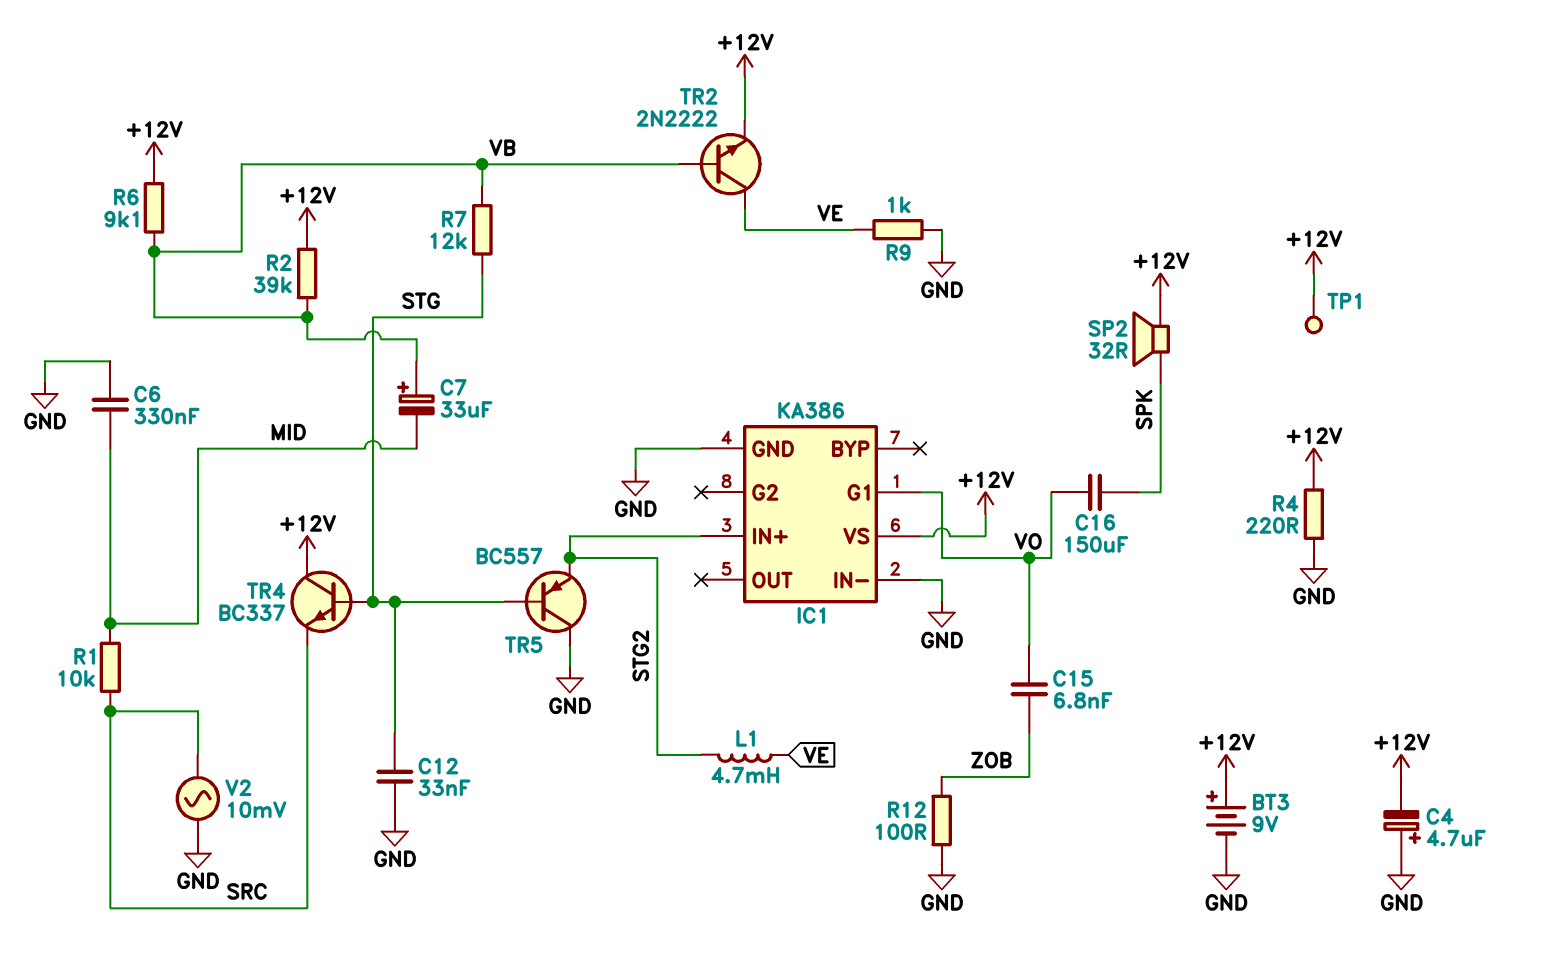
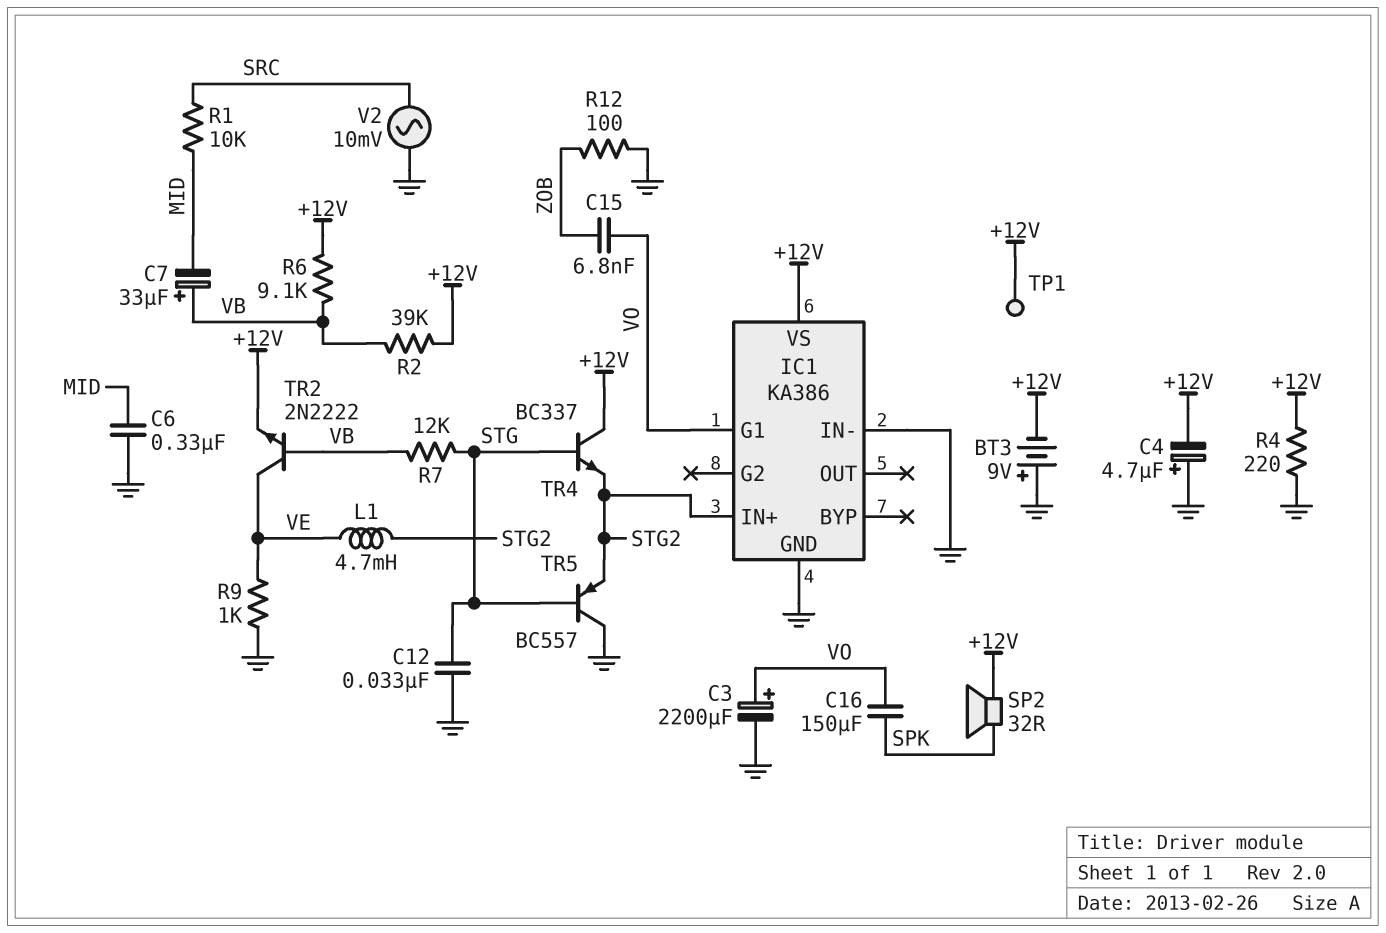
BT3: 9V (plus +12V, minus GND) -> 9V (plus GND, minus +12V)
C3: none -> 2200uF (plus VO, minus GND)
TR4: NPN BC337 (B STG, C +12V, E SRC) -> NPN BC337 (B STG, C +12V, E STG2)

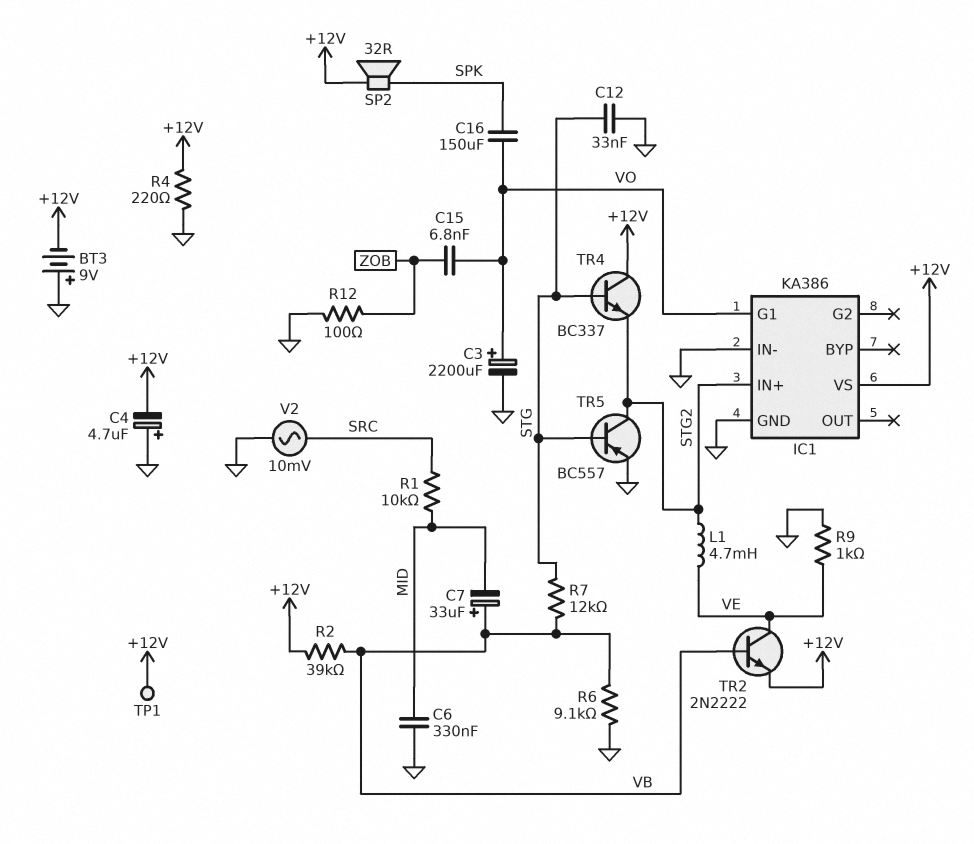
R6: 9.1k (+12V, VB) -> 9.1k (GND, VB)
TR5: PNP BC557 (B STG, C GND, E STG2) -> PNP BC557 (B STG, C STG2, E GND)

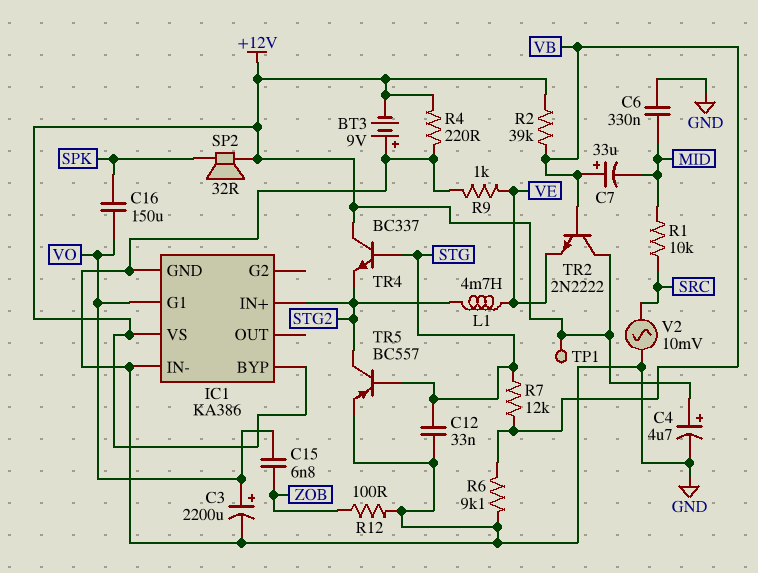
C4: 4.7uF (plus GND, minus +12V) -> 4.7uF (plus +12V, minus GND)
IC1 pin BYP: none -> +12V
TR2: NPN 2N2222 (B VB, C VE, E +12V) -> NPN 2N2222 (B VB, C +12V, E VE)

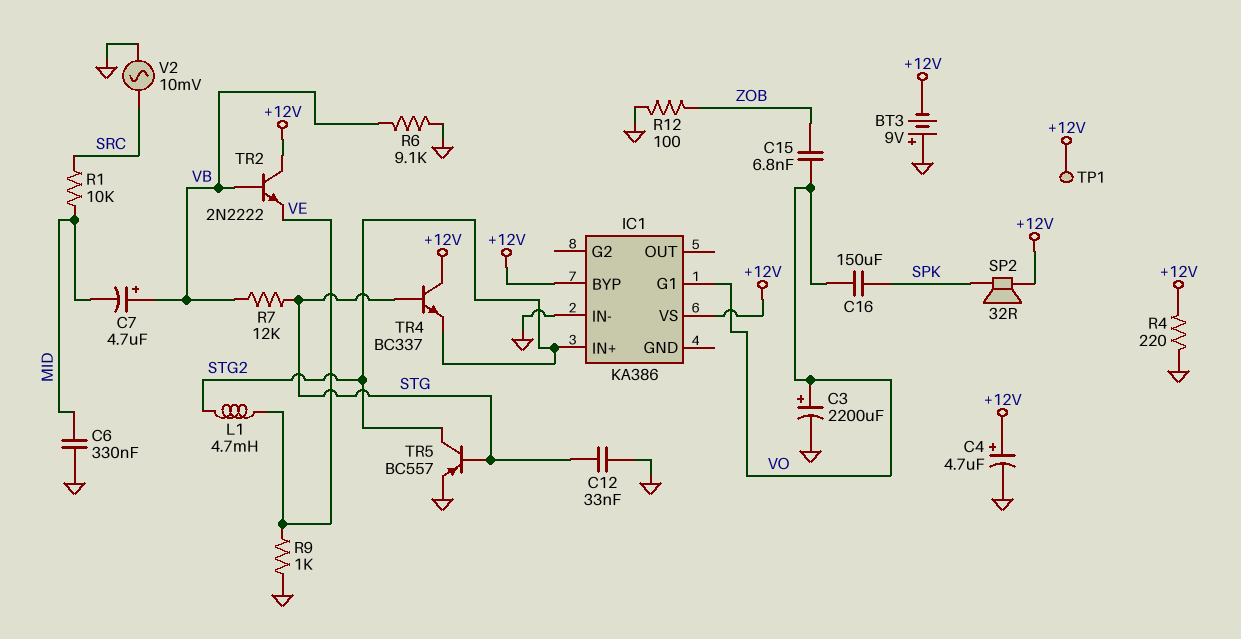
C7: 33uF (plus VB, minus MID) -> 4.7uF (plus VB, minus MID)
IC1 pin GND: GND -> none
R2: 39k (+12V, VB) -> none

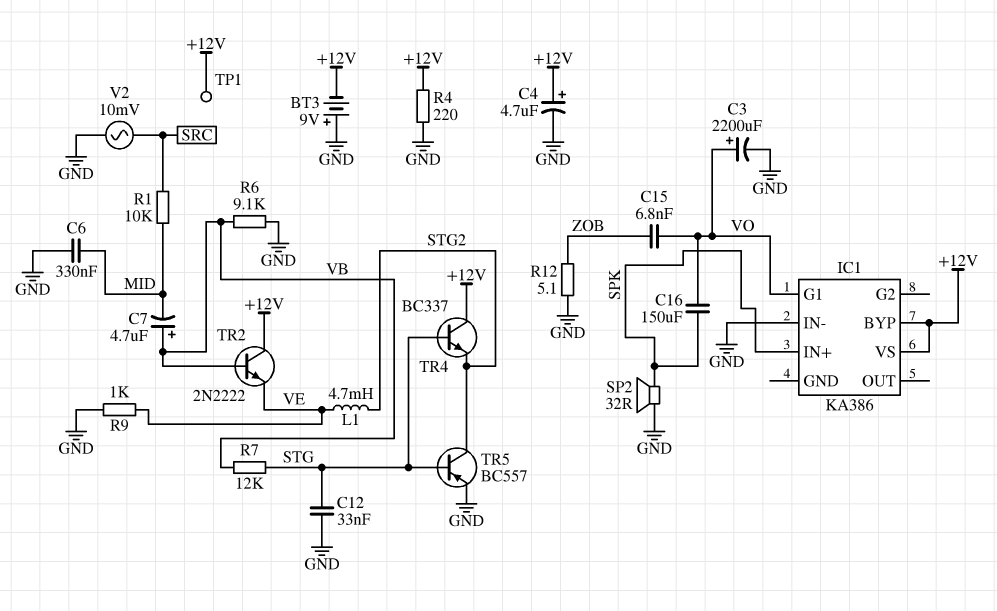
IC1 pin IN+: STG2 -> SPK
R12: 100 (GND, ZOB) -> 5.1 (GND, ZOB)
SP2: speaker 32R (+12V, SPK) -> speaker 32R (GND, SPK)

